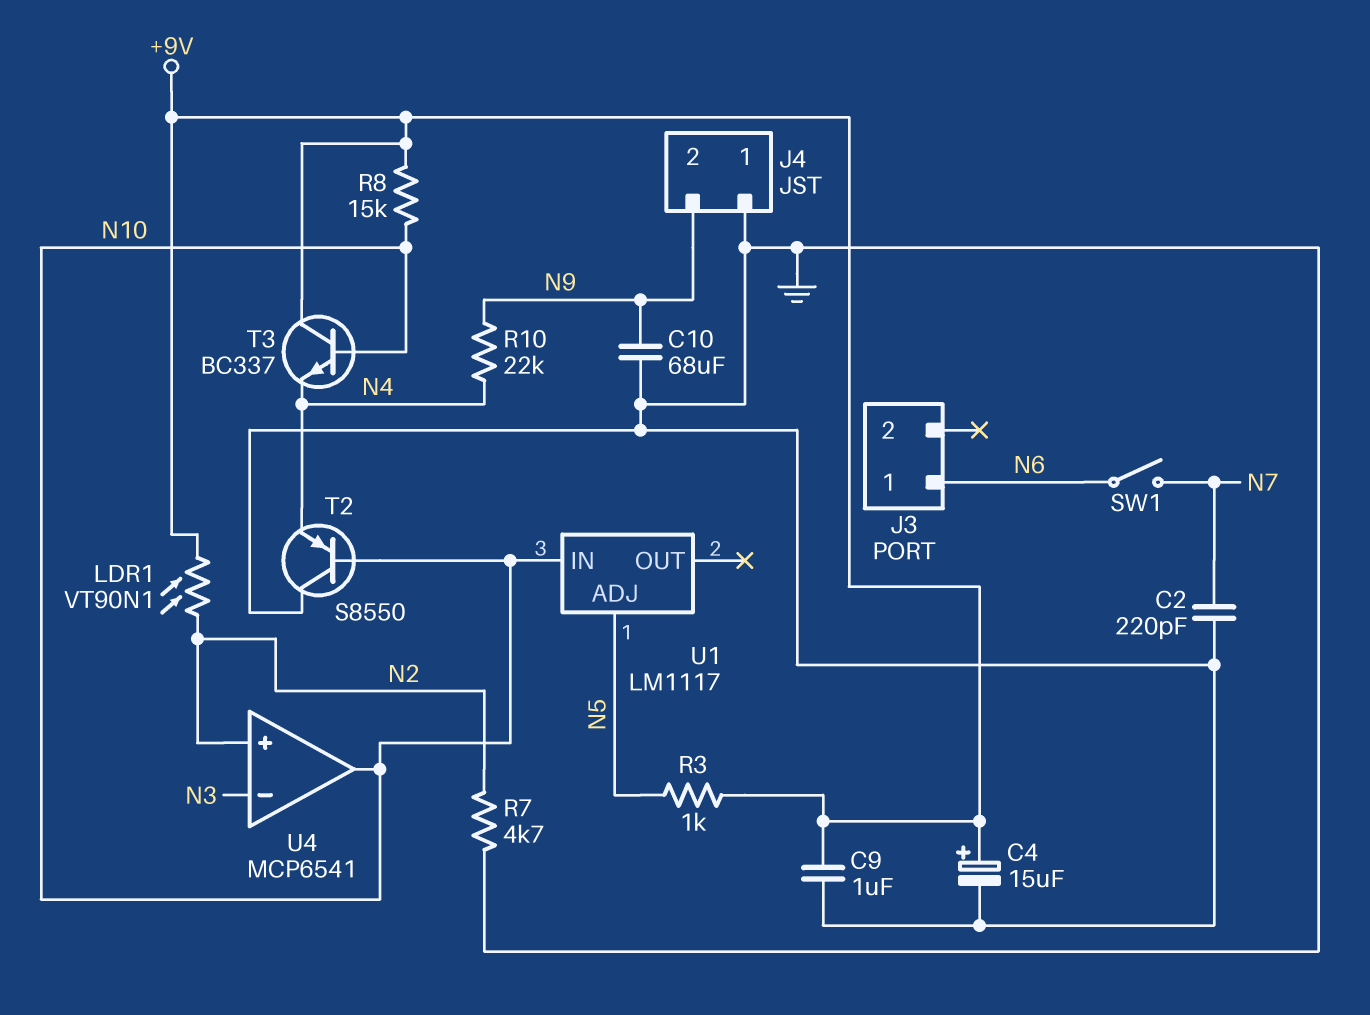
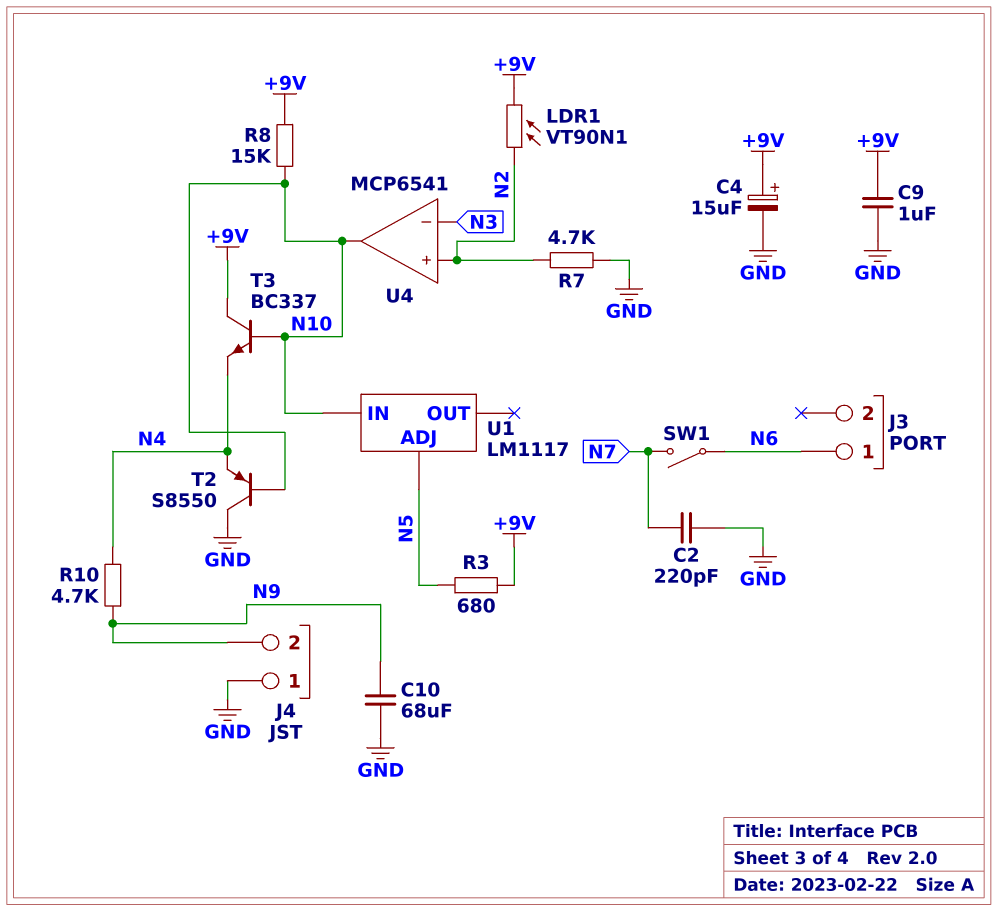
R3: 1k (+9V, N5) -> 680 (+9V, N5)
R10: 22k (N4, N9) -> 4.7k (N4, N9)

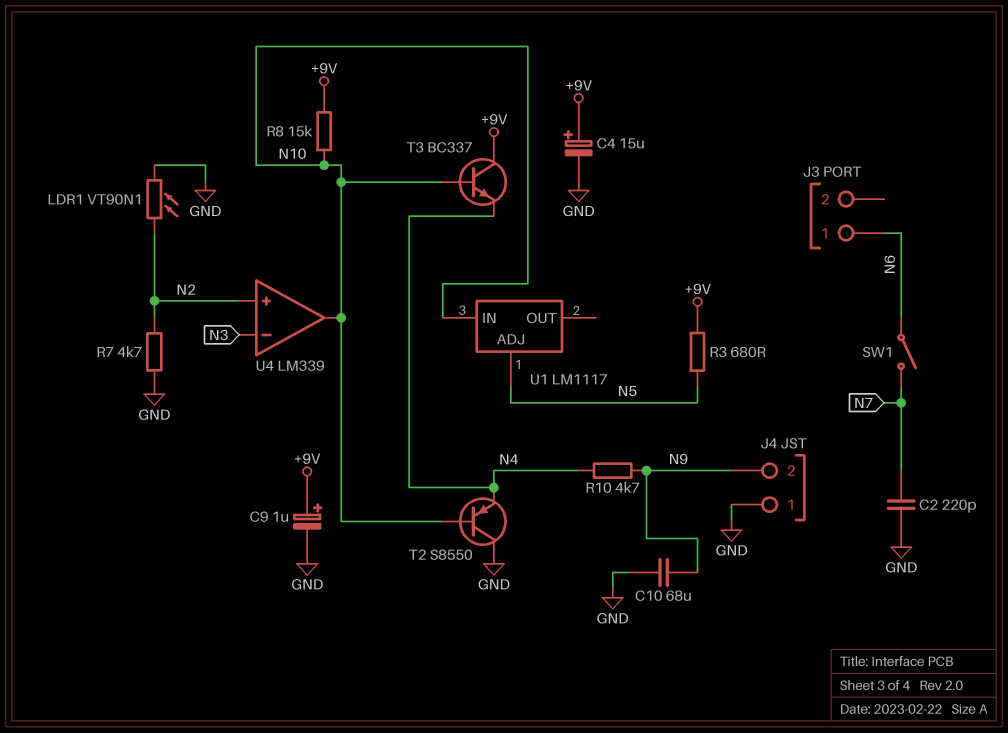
C9: 1uF (+9V, GND) -> 1uF (plus +9V, minus GND)
LDR1: VT90N1 (+9V, N2) -> VT90N1 (GND, N2)
U4: MCP6541 -> LM339

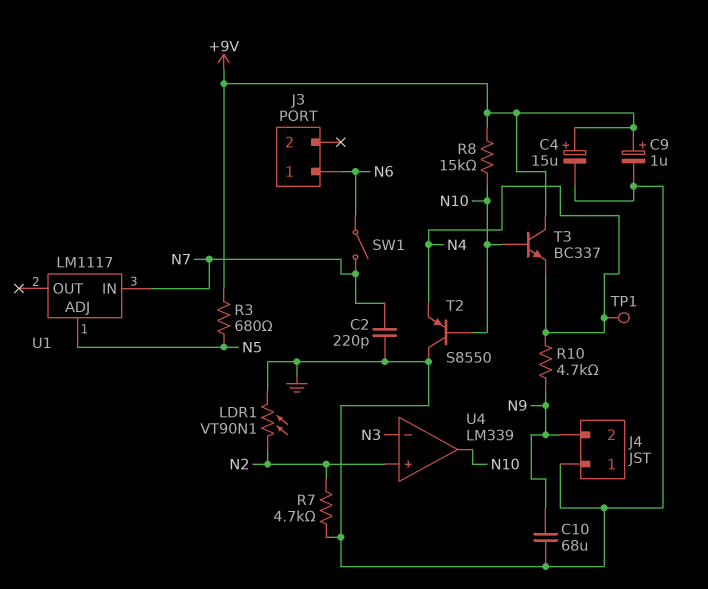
TP1: none -> test point (N4)
U1 pin IN: N10 -> N7

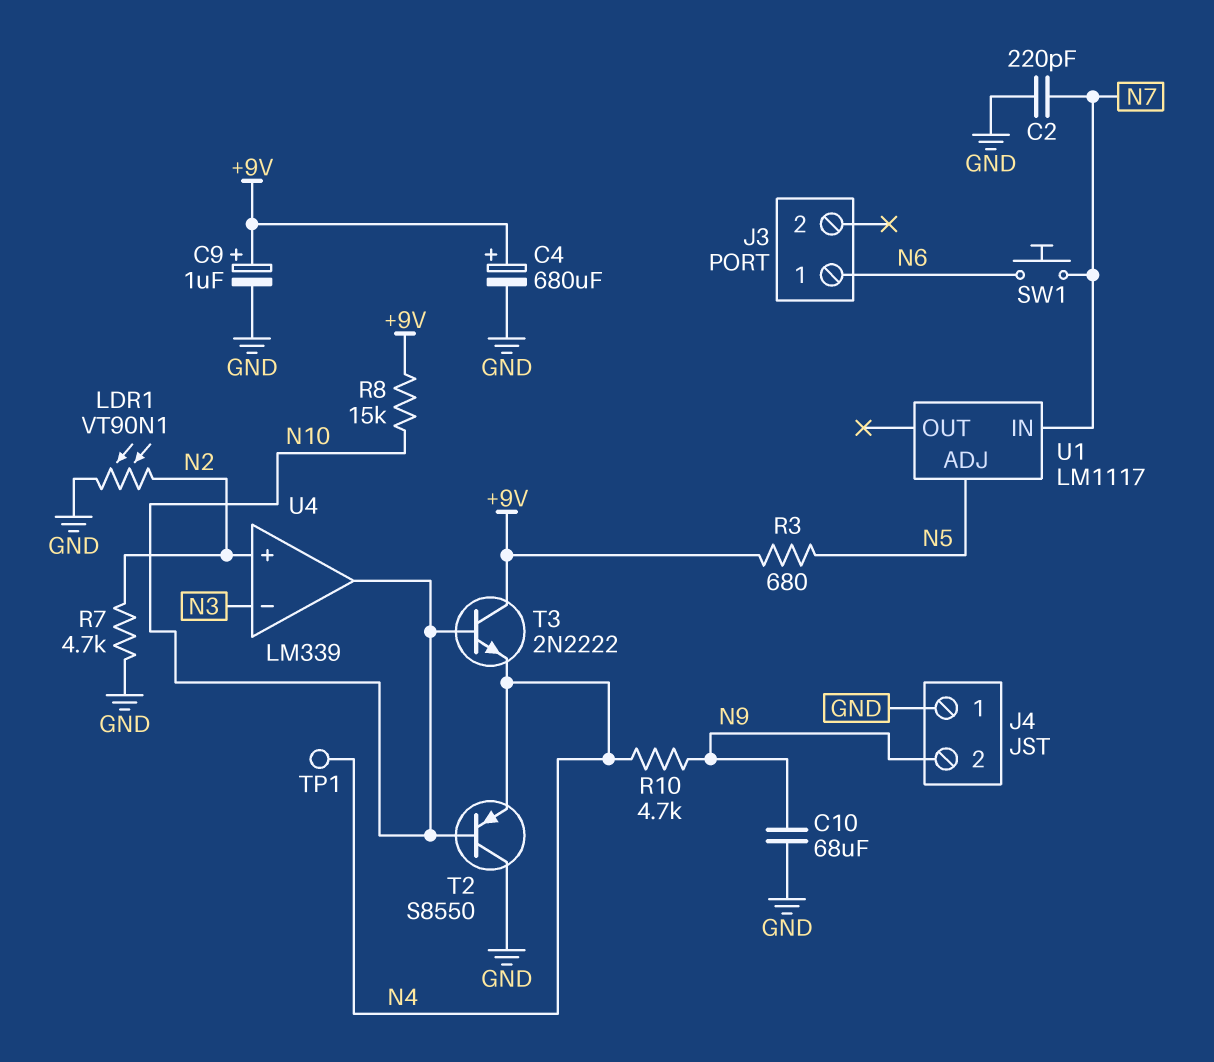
C4: 15uF (plus +9V, minus GND) -> 680uF (plus +9V, minus GND)
SW1: switch (N6, N7) -> button (N6, N7)
T3: NPN BC337 (B N10, C +9V, E N4) -> NPN 2N2222 (B N10, C +9V, E N4)

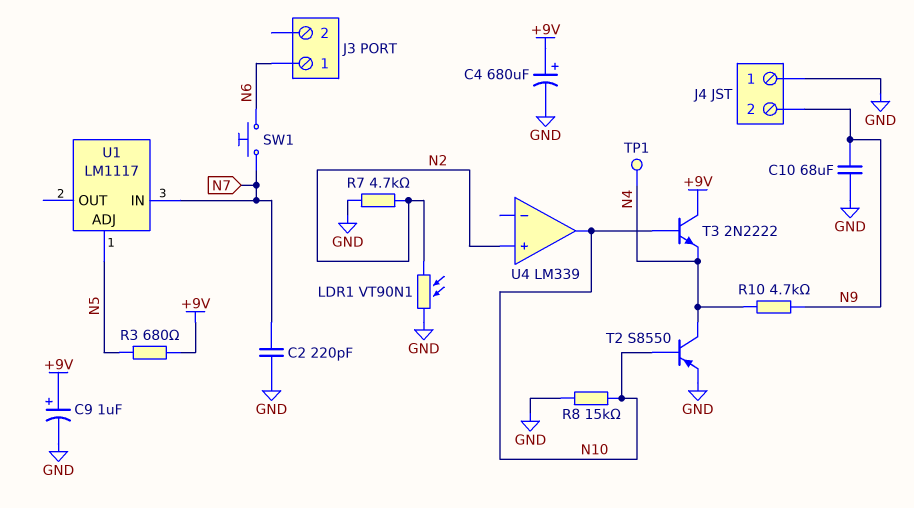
R8: 15k (+9V, N10) -> 15k (GND, N10)
T2: PNP S8550 (B N10, C GND, E N4) -> PNP S8550 (B N10, C N4, E GND)
U4 pin in-: N3 -> none

